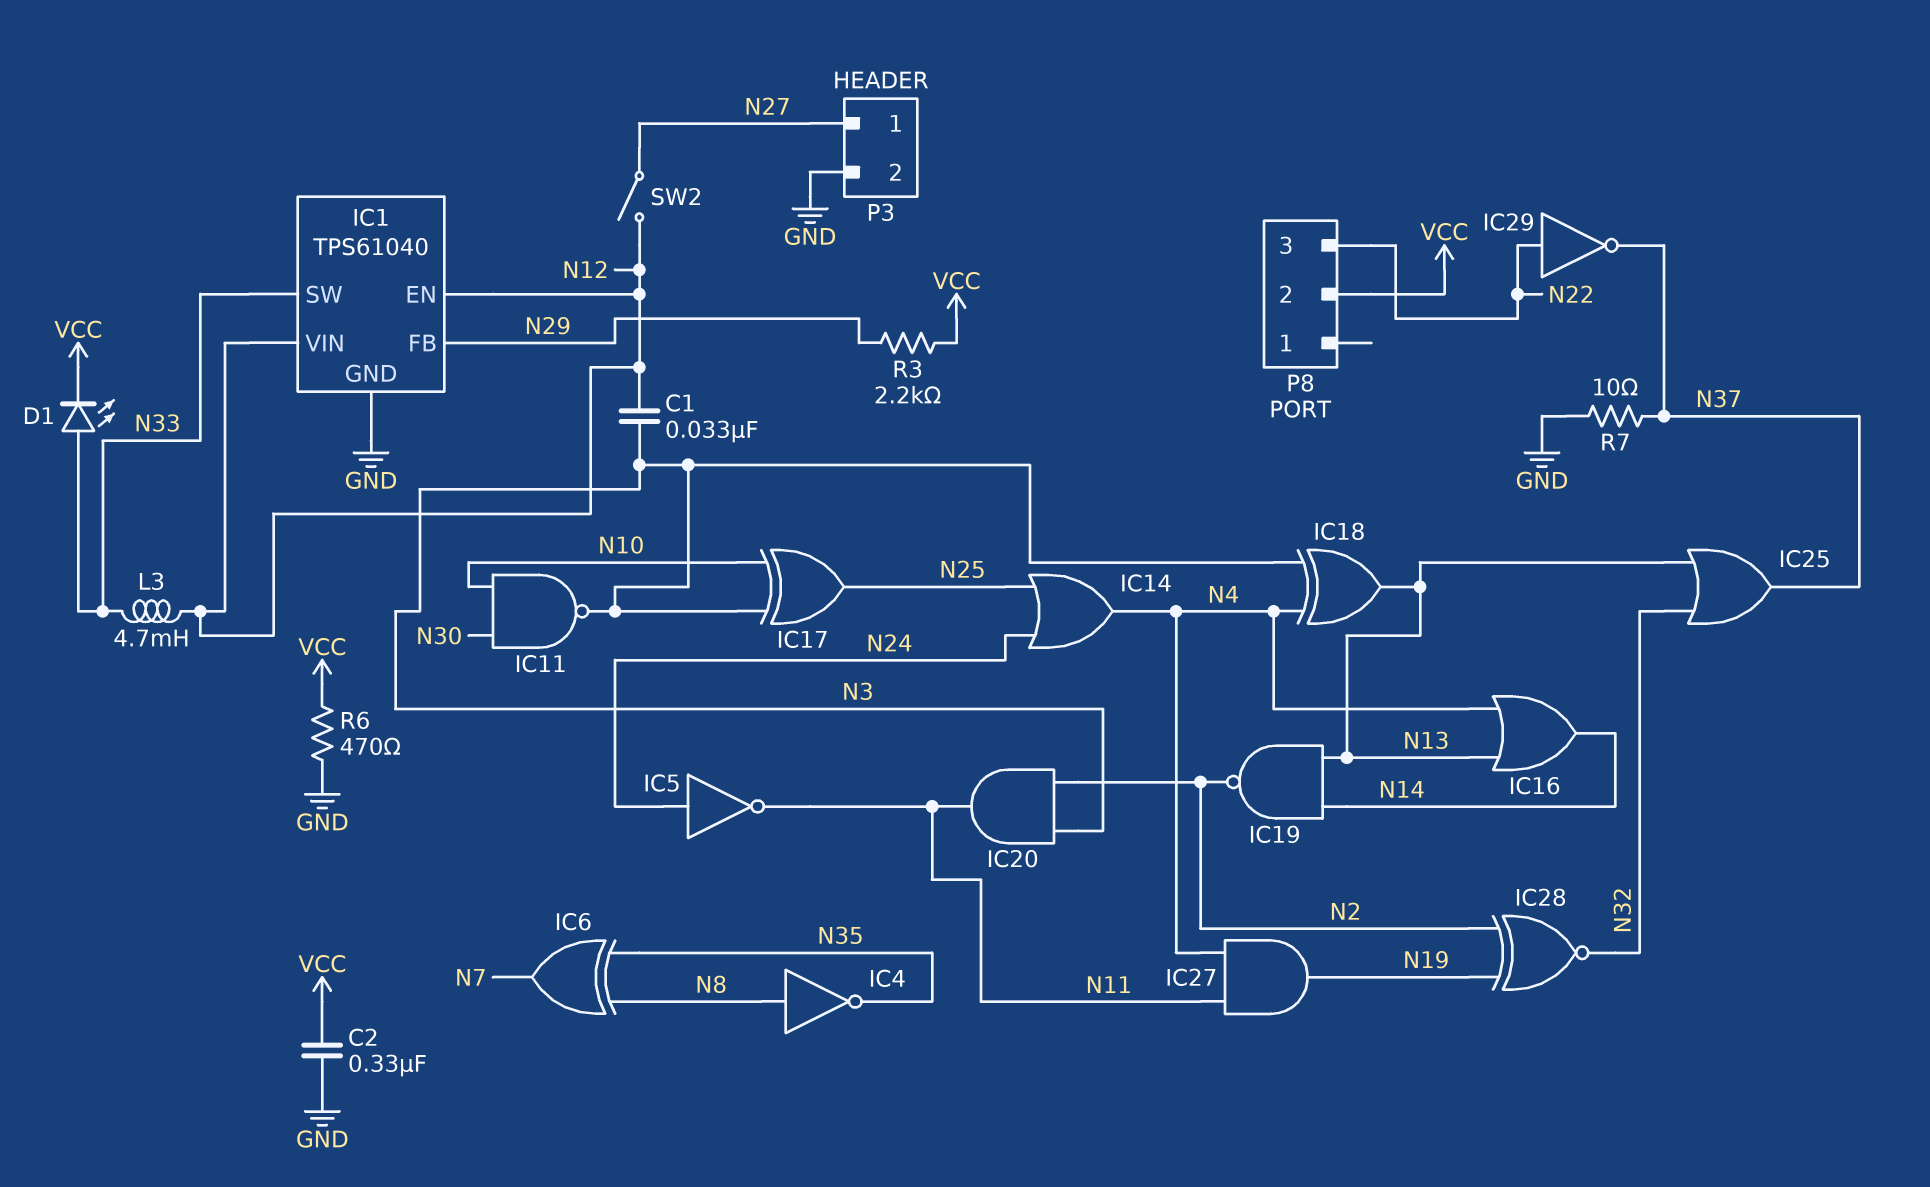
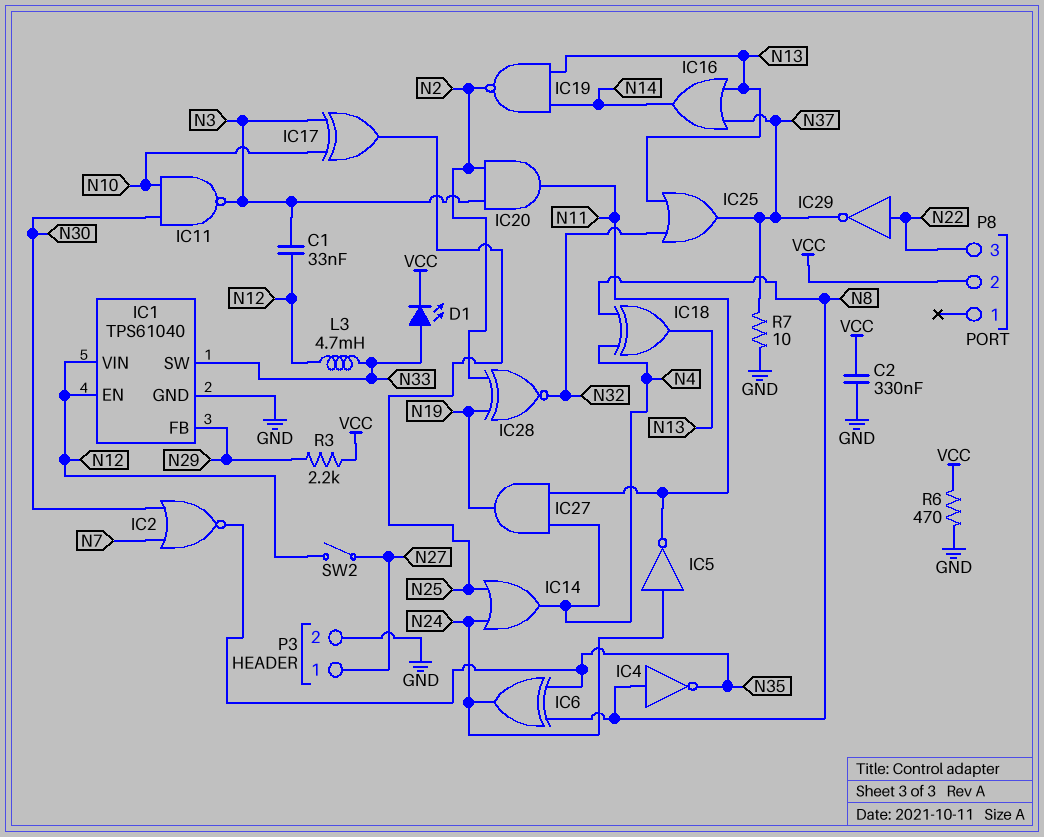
IC2: none -> NOR (in N7, in N30, out N35)
IC6: XOR (in N8, in N35, out N7) -> XOR (in N8, in N35, out N24)
IC16: OR (in N4, in N13, out N14) -> OR (in N13, in N37, out N14)
IC18: XOR (in N3, in N4, out N13) -> XOR (in N4, in N8, out N13)

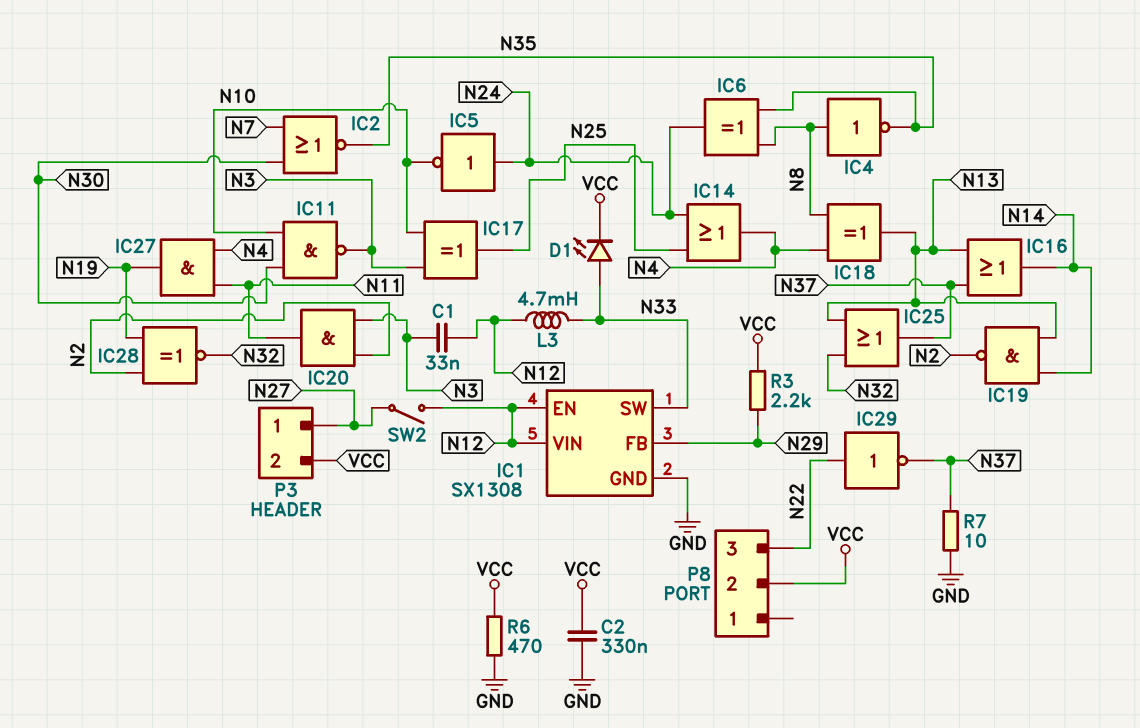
IC1: TPS61040 -> SX1308
IC5: NOT (in N24, out N11) -> NOT (in N24, out N10)
P3 pin 2: GND -> VCC

